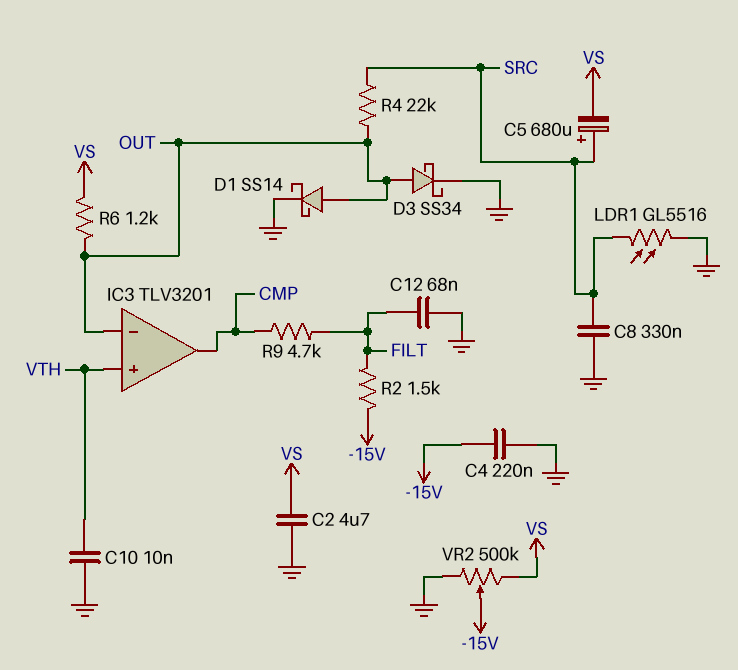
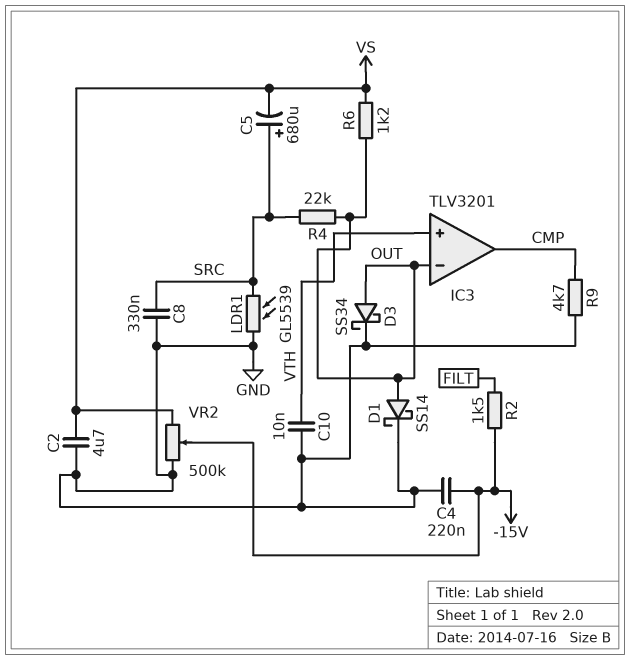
C12: 68nF (FILT, GND) -> none
LDR1: GL5516 (GND, SRC) -> GL5539 (GND, SRC)
R9: 4.7k (CMP, FILT) -> 4.7k (CMP, GND)

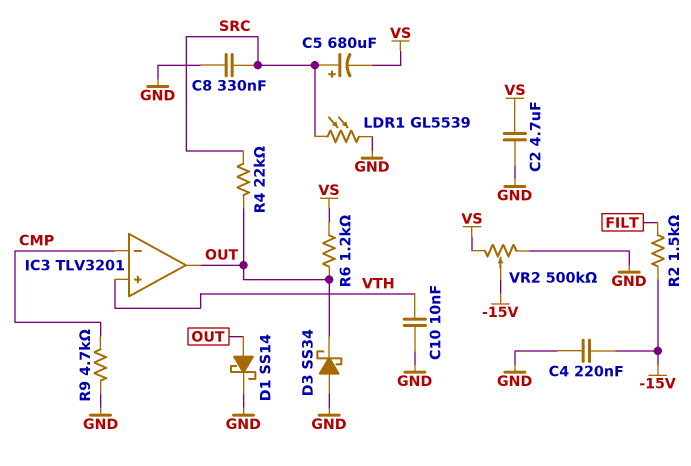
D3: schottky SS34 (A OUT, K GND) -> schottky SS34 (A GND, K OUT)
IC3 pin in-: OUT -> CMP
IC3 pin out: CMP -> OUT

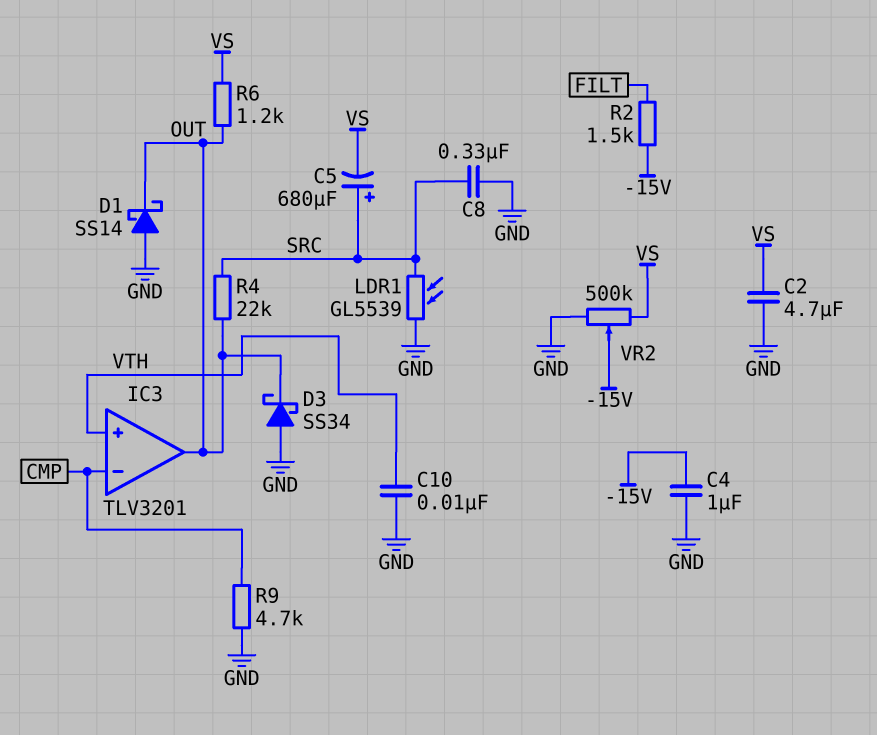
C4: 220nF (-15V, GND) -> 1uF (-15V, GND)
D1: schottky SS14 (A OUT, K GND) -> schottky SS14 (A GND, K OUT)

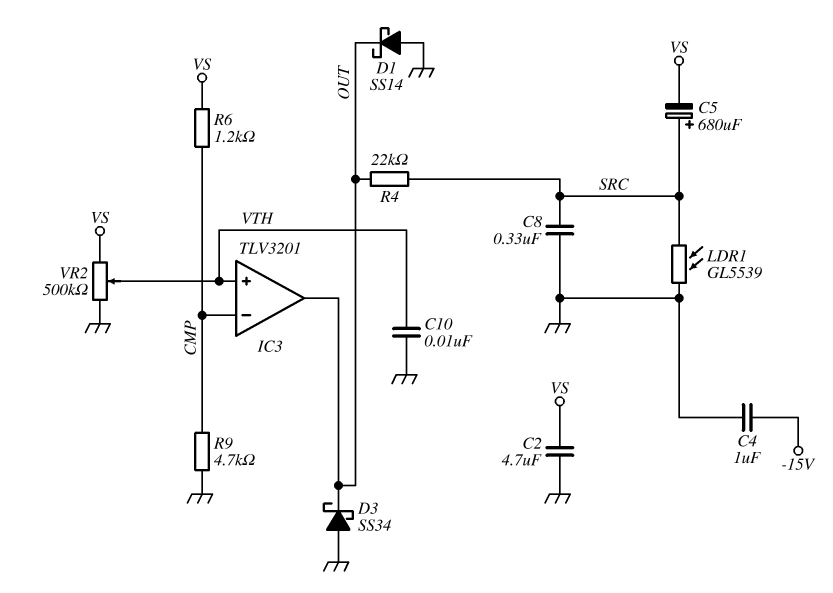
R2: 1.5k (-15V, FILT) -> none
R6: 1.2k (OUT, VS) -> 1.2k (CMP, VS)
VR2: 500k (GND, VS, wiper -15V) -> 500k (GND, VS, wiper VTH)

